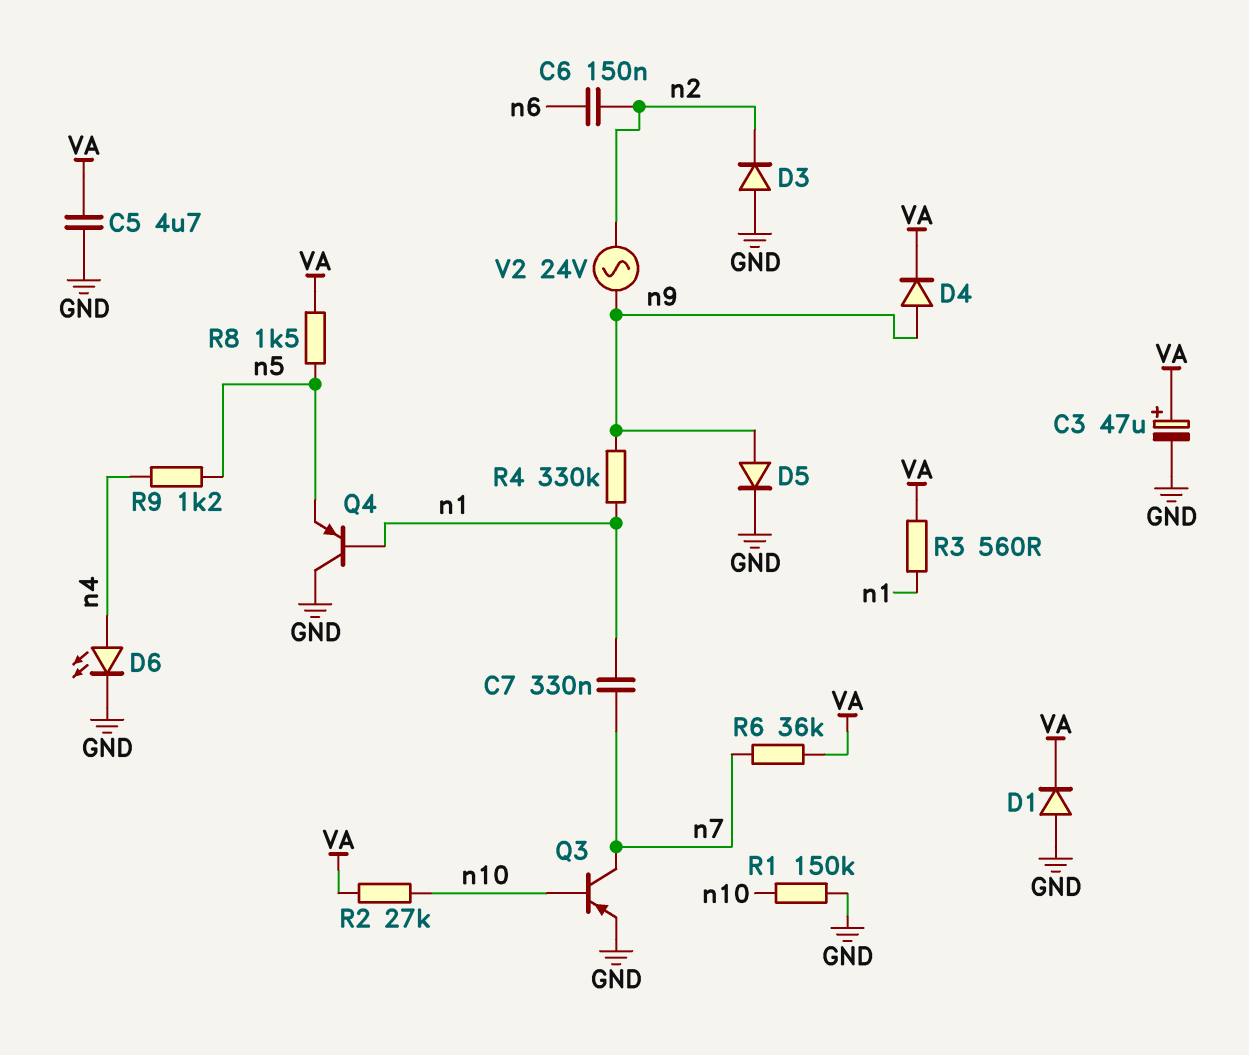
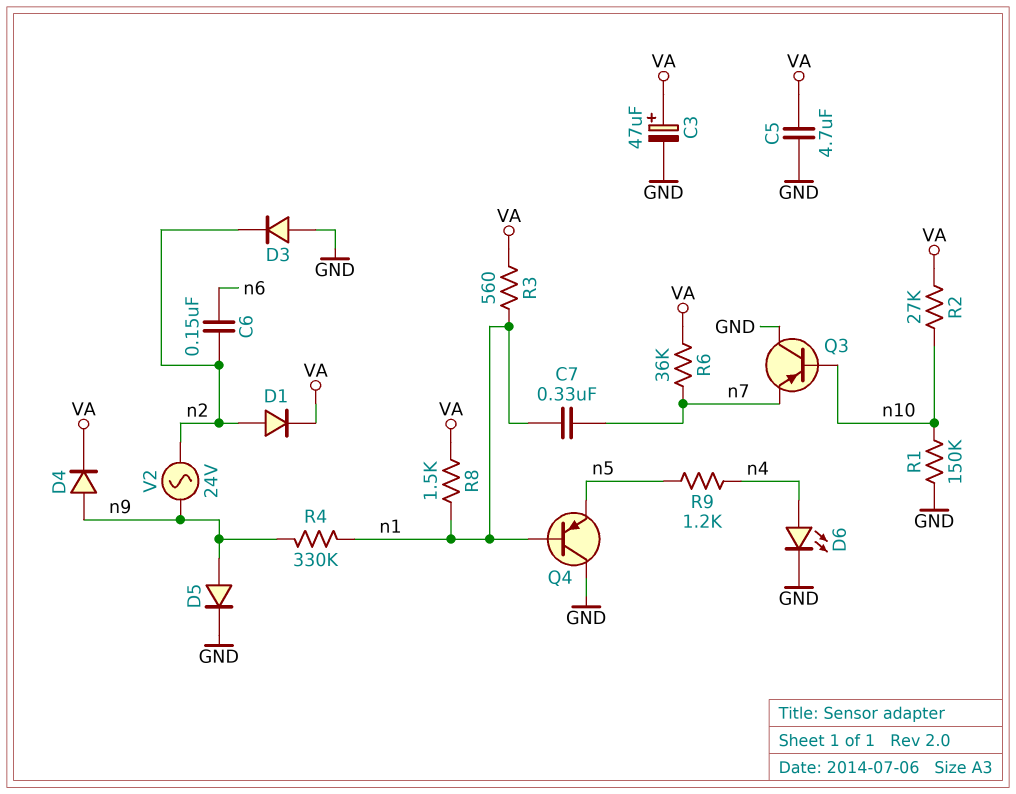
D1: diode (A GND, K VA) -> diode (A n2, K VA)
Q3: PNP (B n10, C n7, E GND) -> PNP (B n10, C GND, E n7)
R8: 1.5k (VA, n5) -> 1.5k (VA, n1)

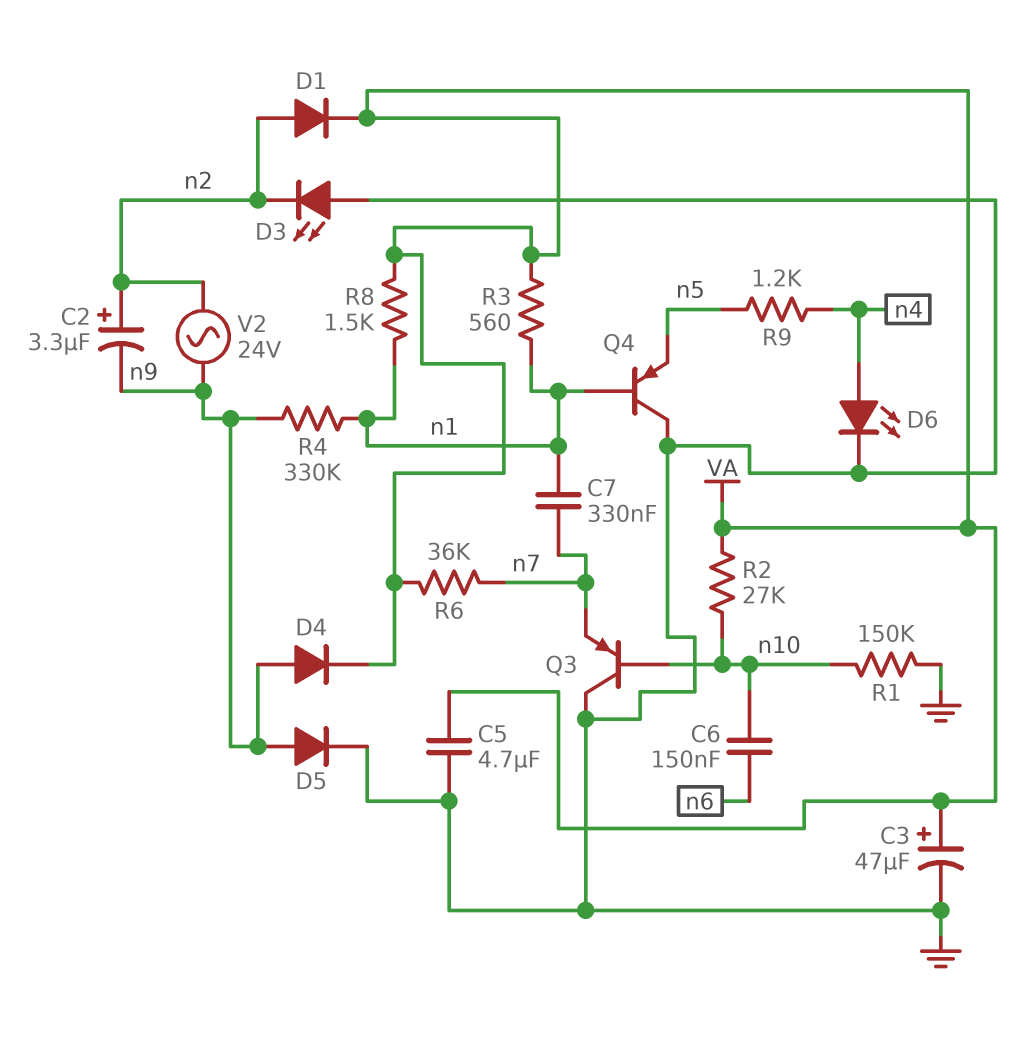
C2: none -> 3.3uF (plus n2, minus n9)
C6: 150nF (n2, n6) -> 150nF (n6, n10)
D3: diode (A GND, K n2) -> LED (A GND, K n2)

